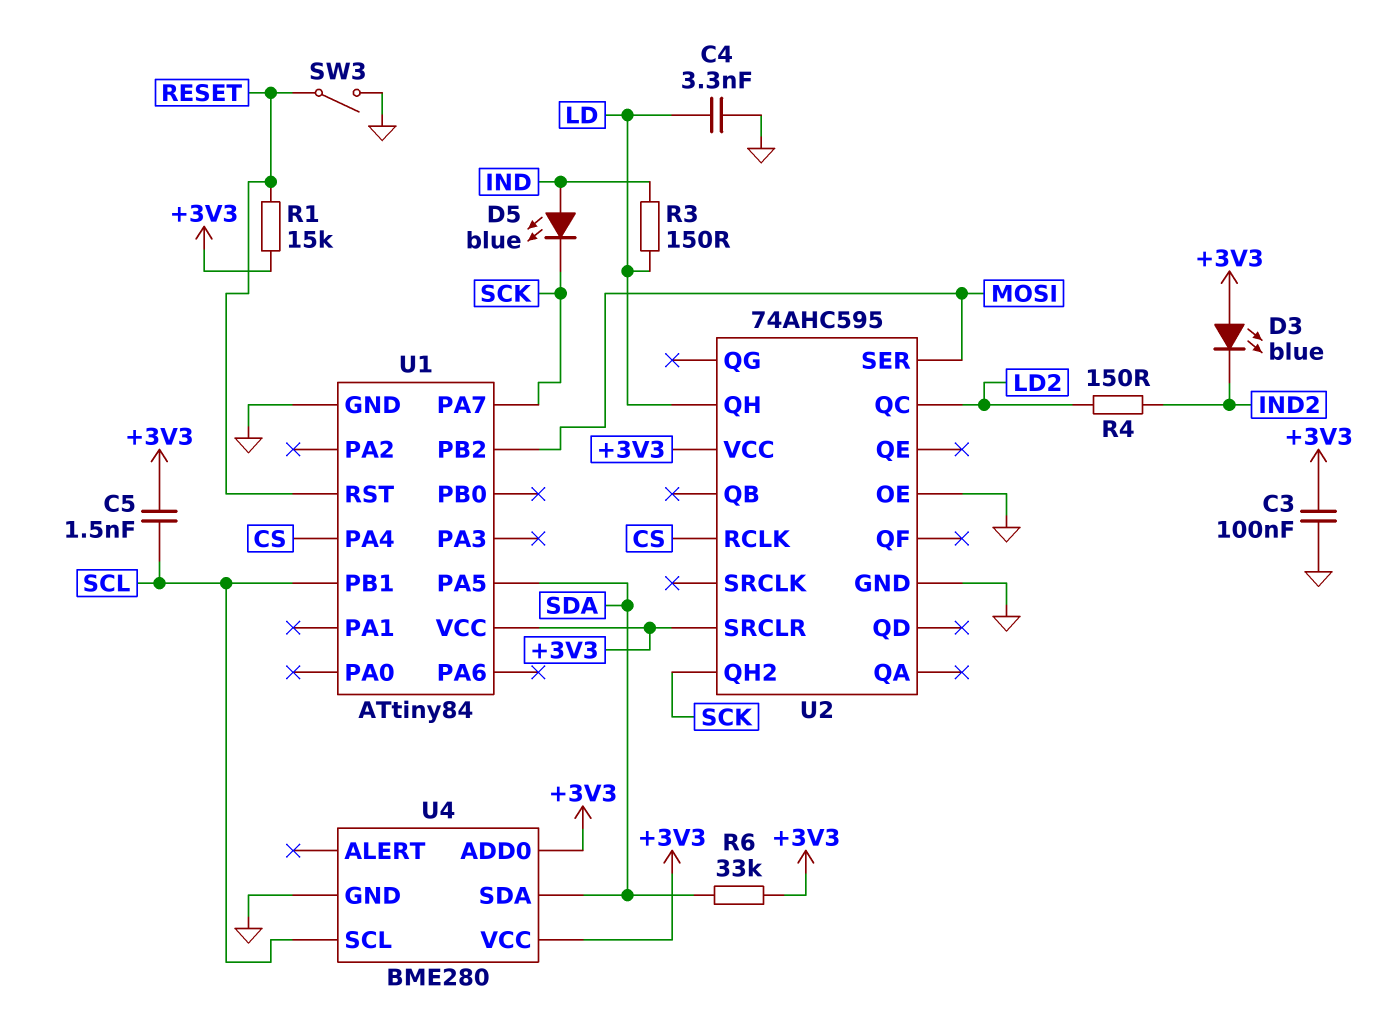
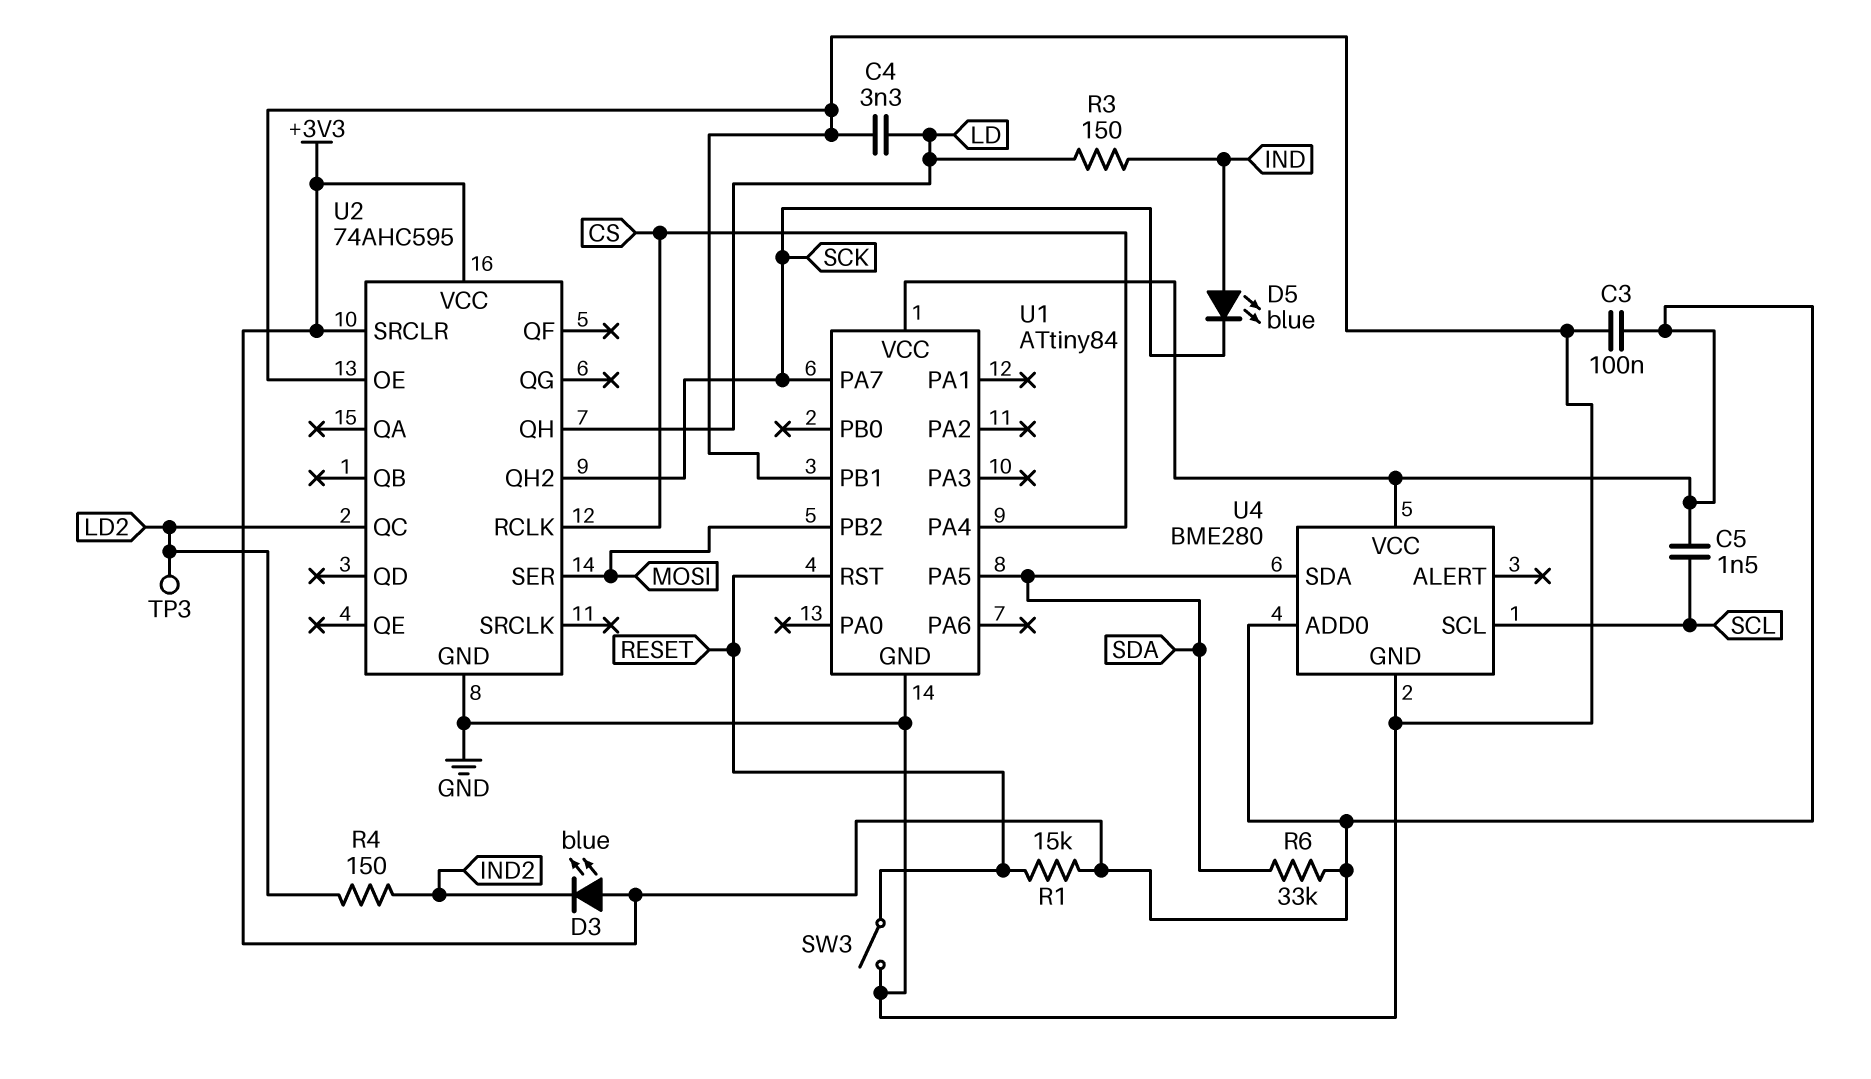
TP3: none -> test point (LD2)
U1 pin PB1: SCL -> GND

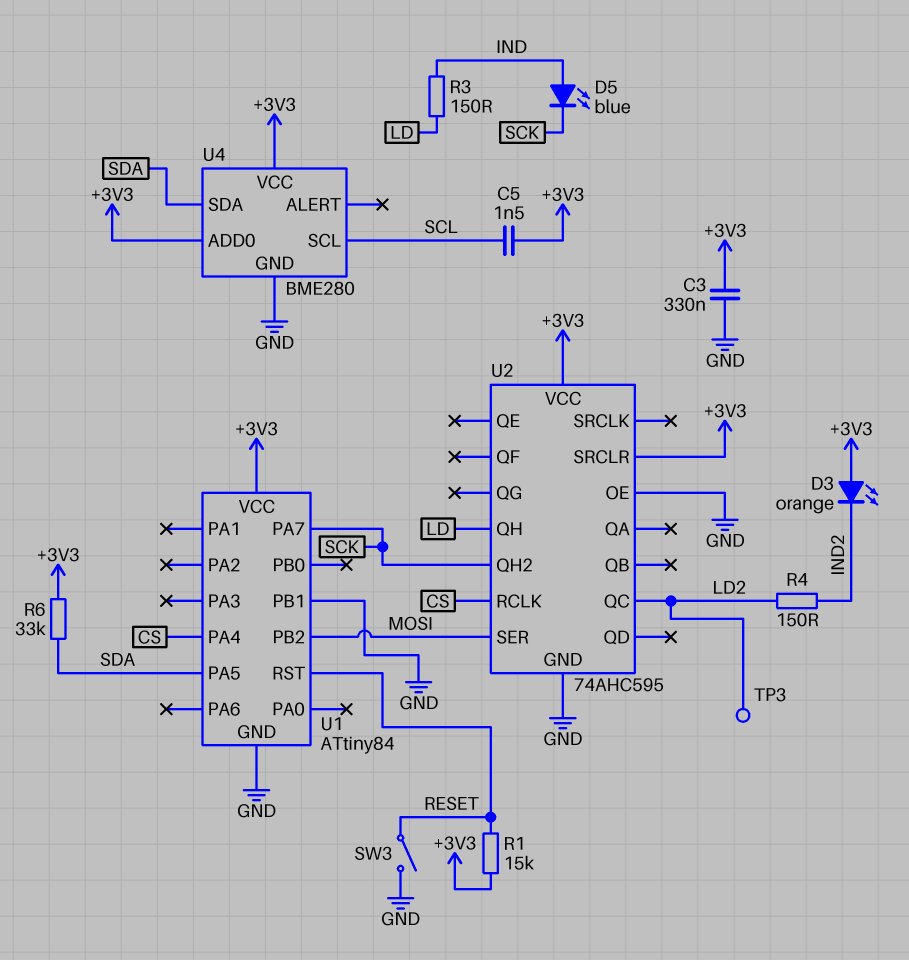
C3: 100nF (+3V3, GND) -> 330nF (+3V3, GND)
C4: 3.3nF (GND, LD) -> none
D3: LED blue (A +3V3, K IND2) -> LED orange (A +3V3, K IND2)

